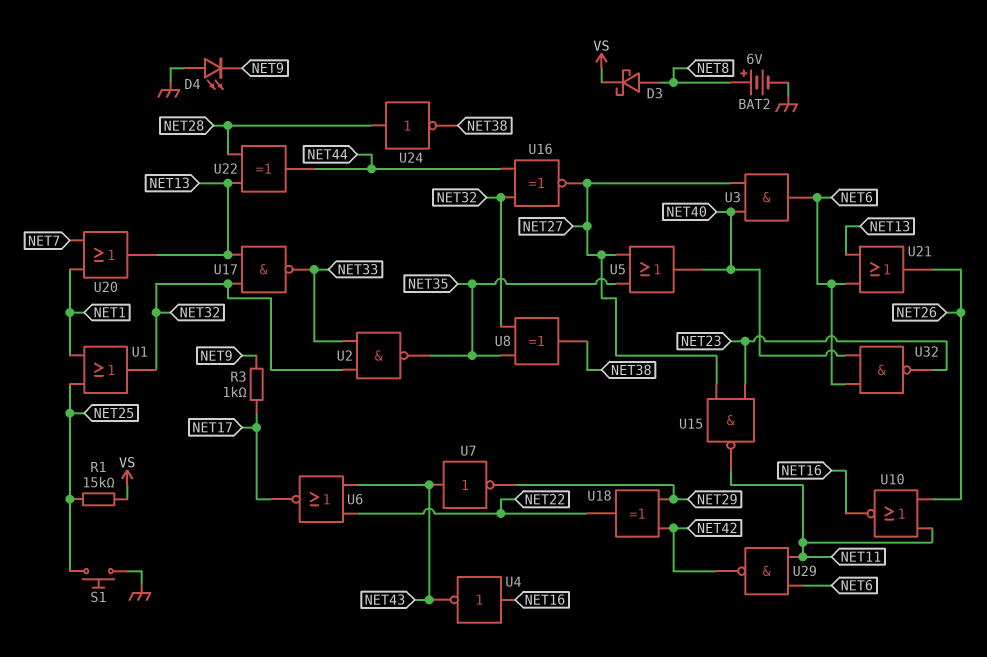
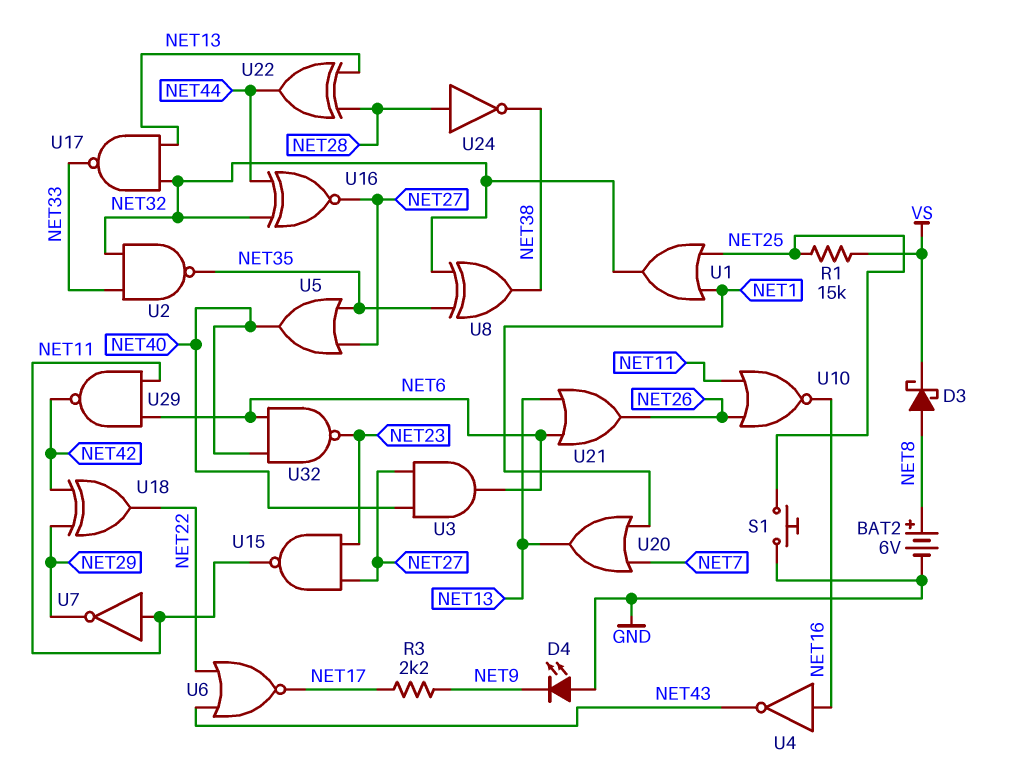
R3: 1k (NET9, NET17) -> 2.2k (NET9, NET17)
U7: NOT (in NET43, out NET29) -> NOT (in NET11, out NET29)

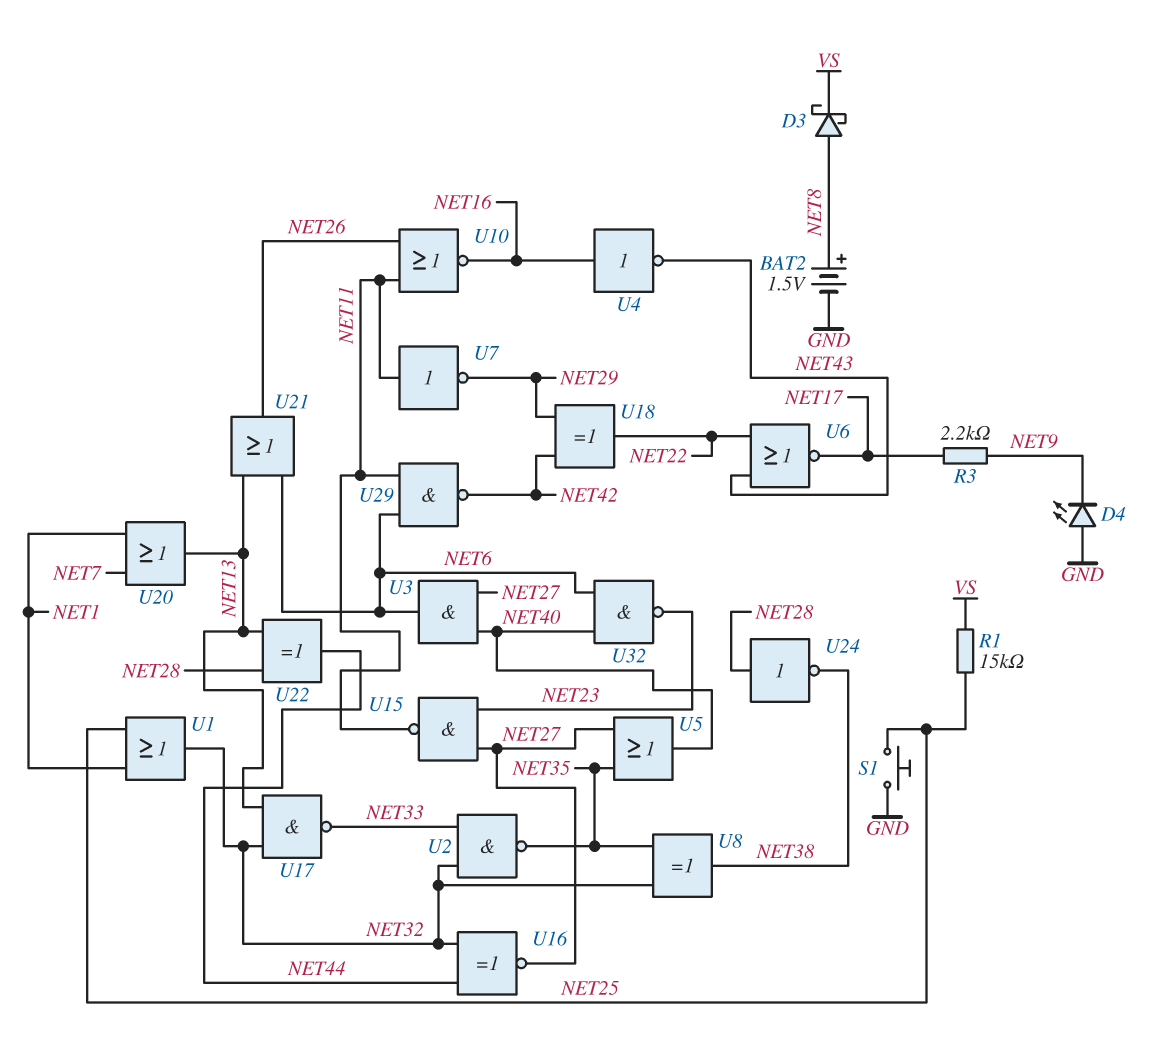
BAT2: 6V (plus NET8, minus GND) -> 1.5V (plus NET8, minus GND)

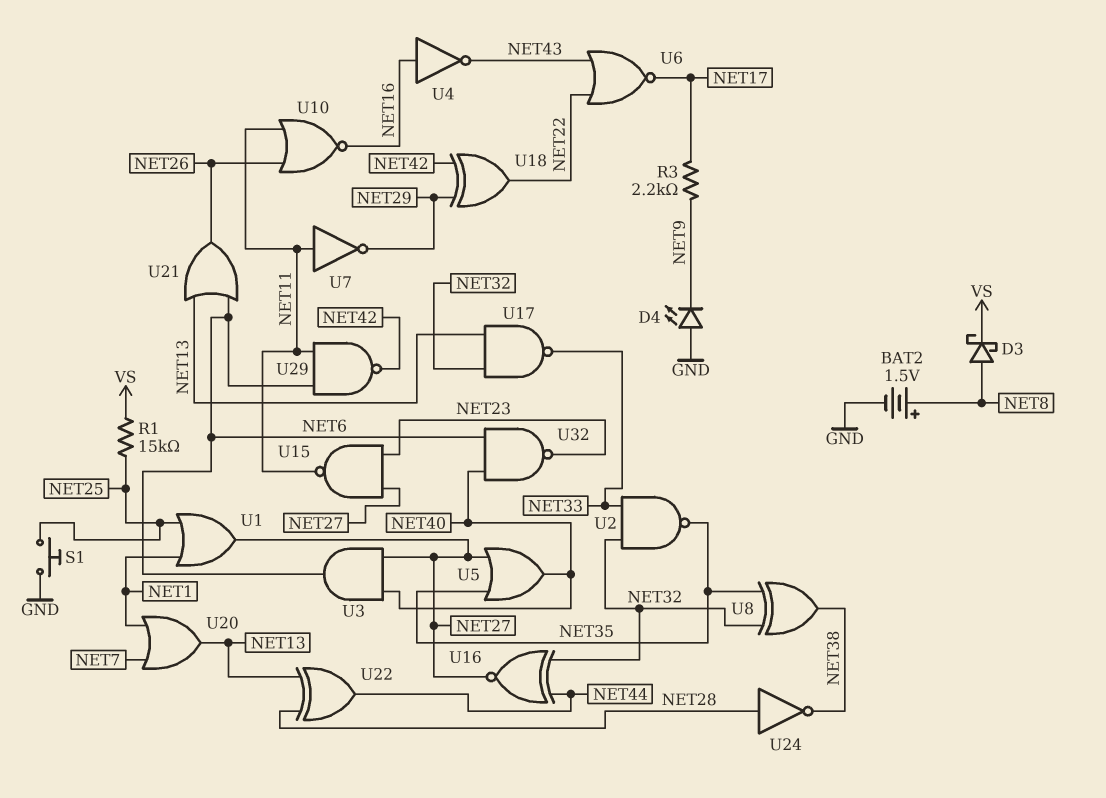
U1: OR (in NET1, in NET25, out NET32) -> OR (in NET1, in NET25, out NET27)

